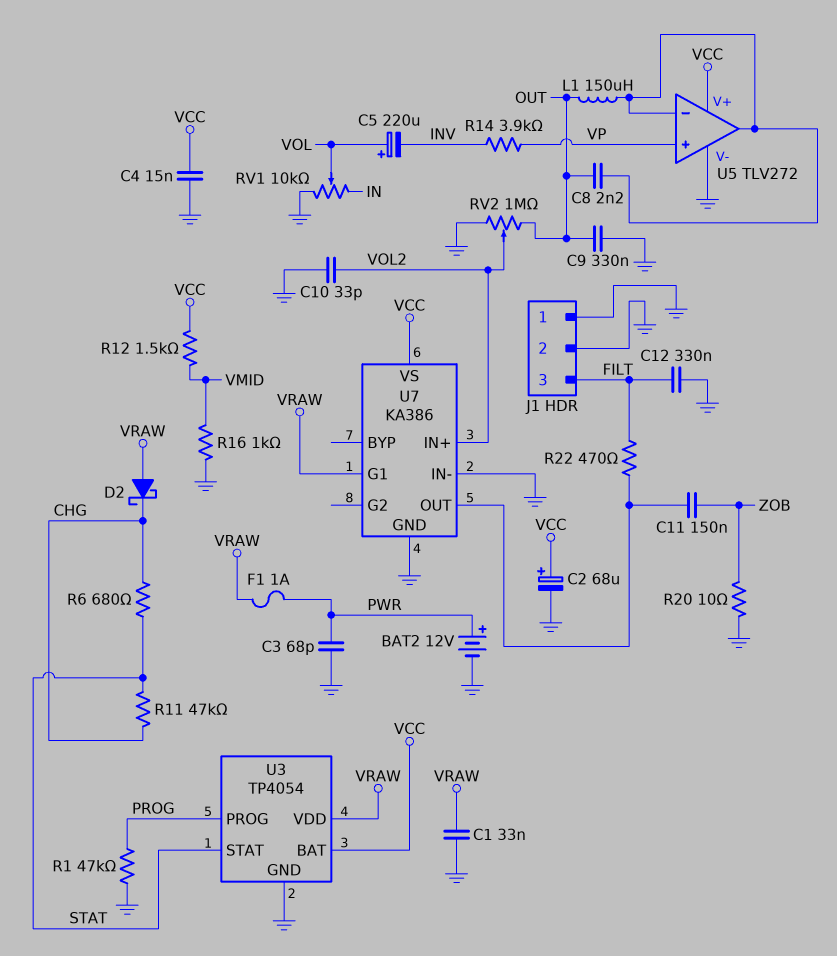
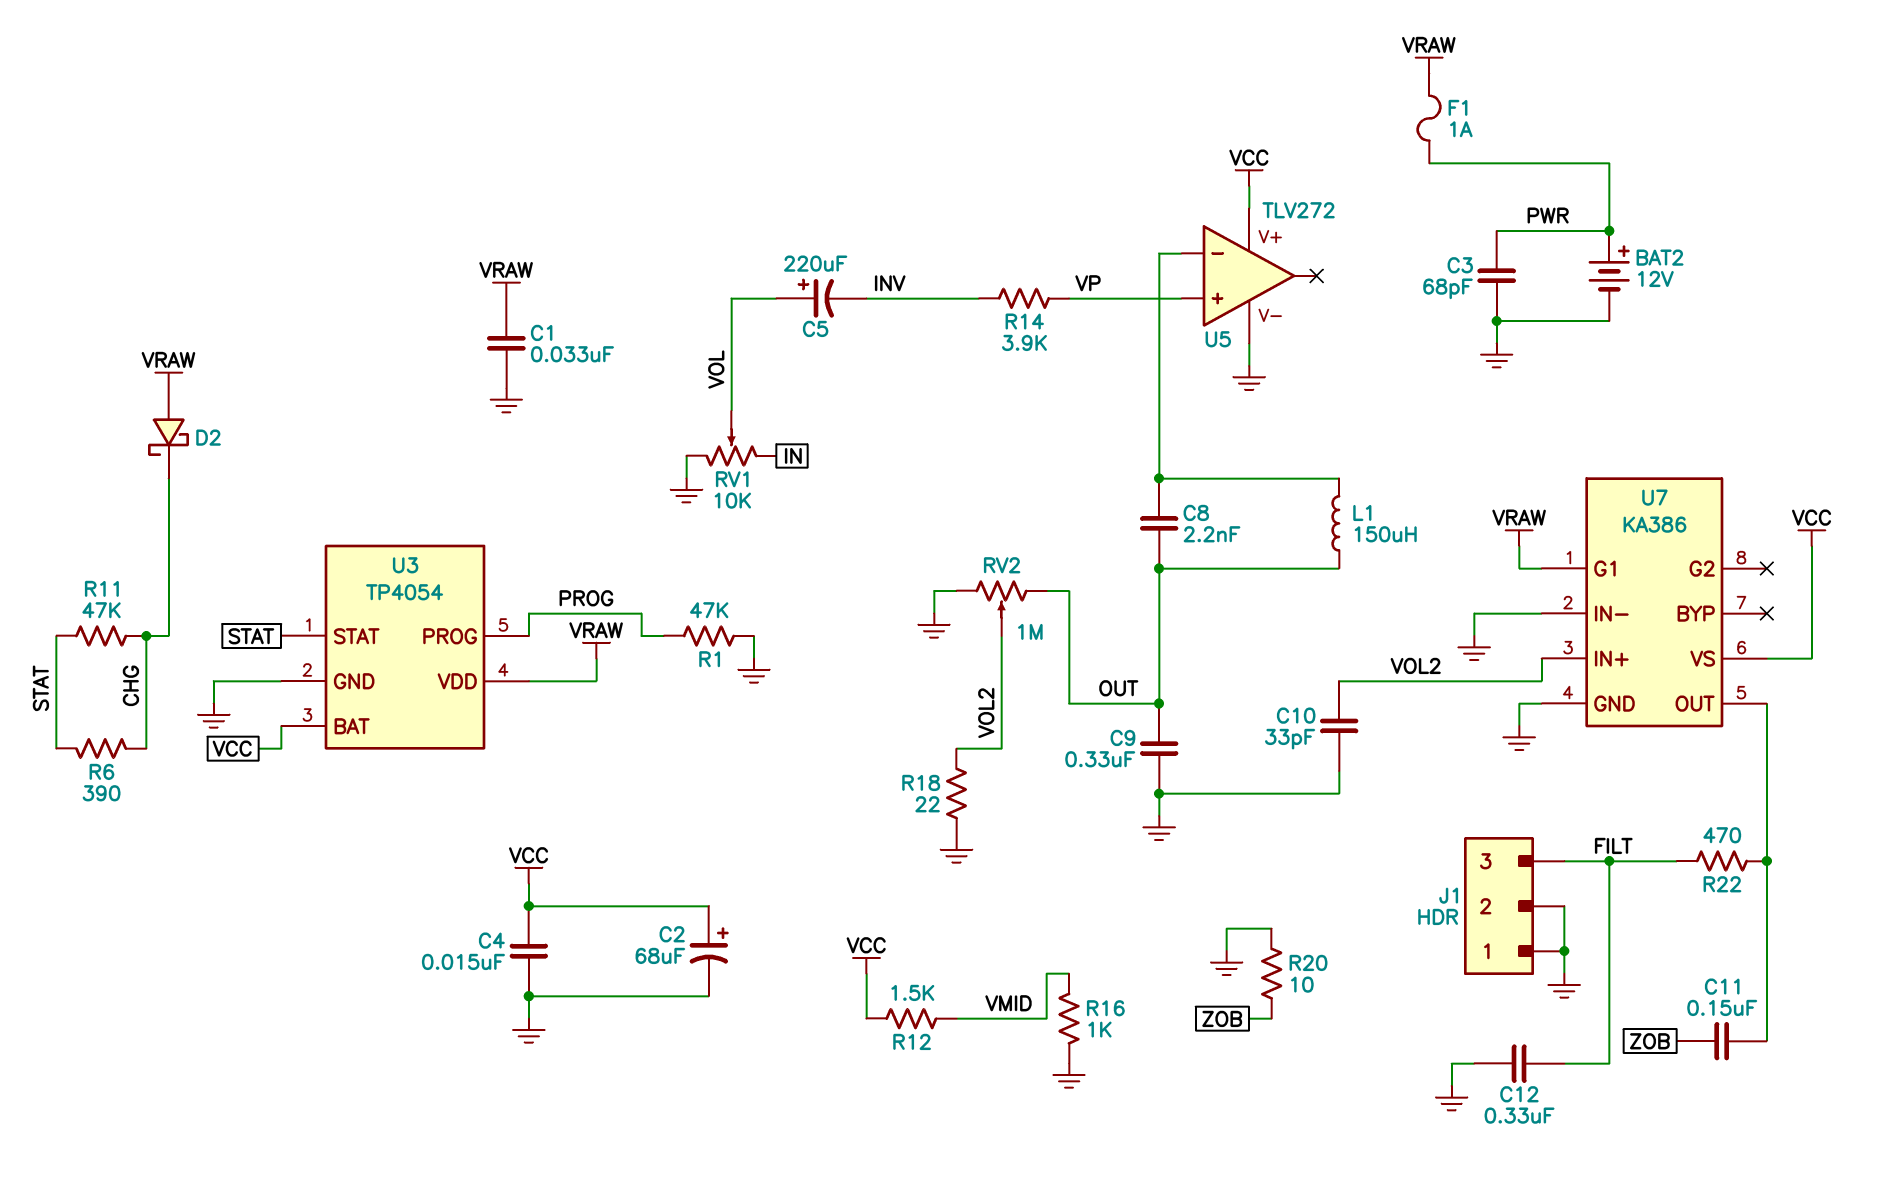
R6: 680 (CHG, STAT) -> 390 (CHG, STAT)
R18: none -> 22 (GND, VOL2)
U5 pin out: U5/in- -> none

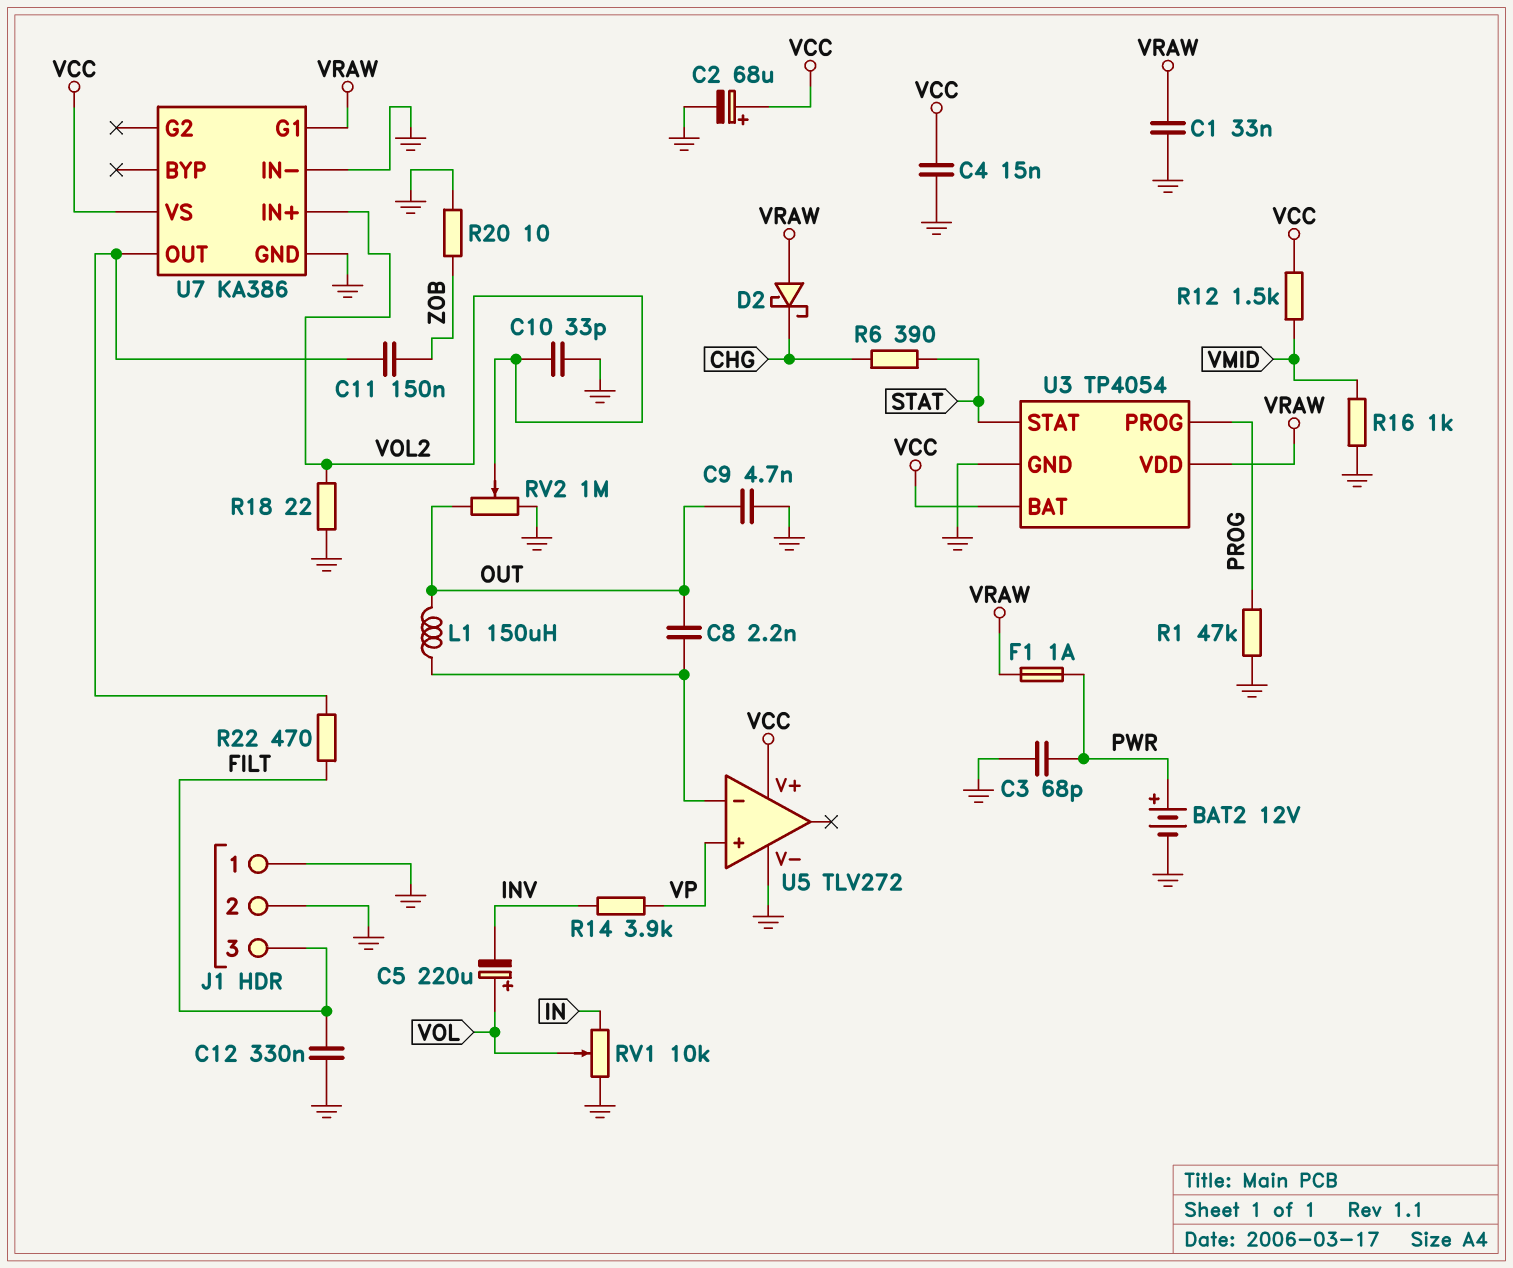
C9: 330nF (GND, OUT) -> 4.7nF (GND, OUT)
R11: 47k (CHG, STAT) -> none

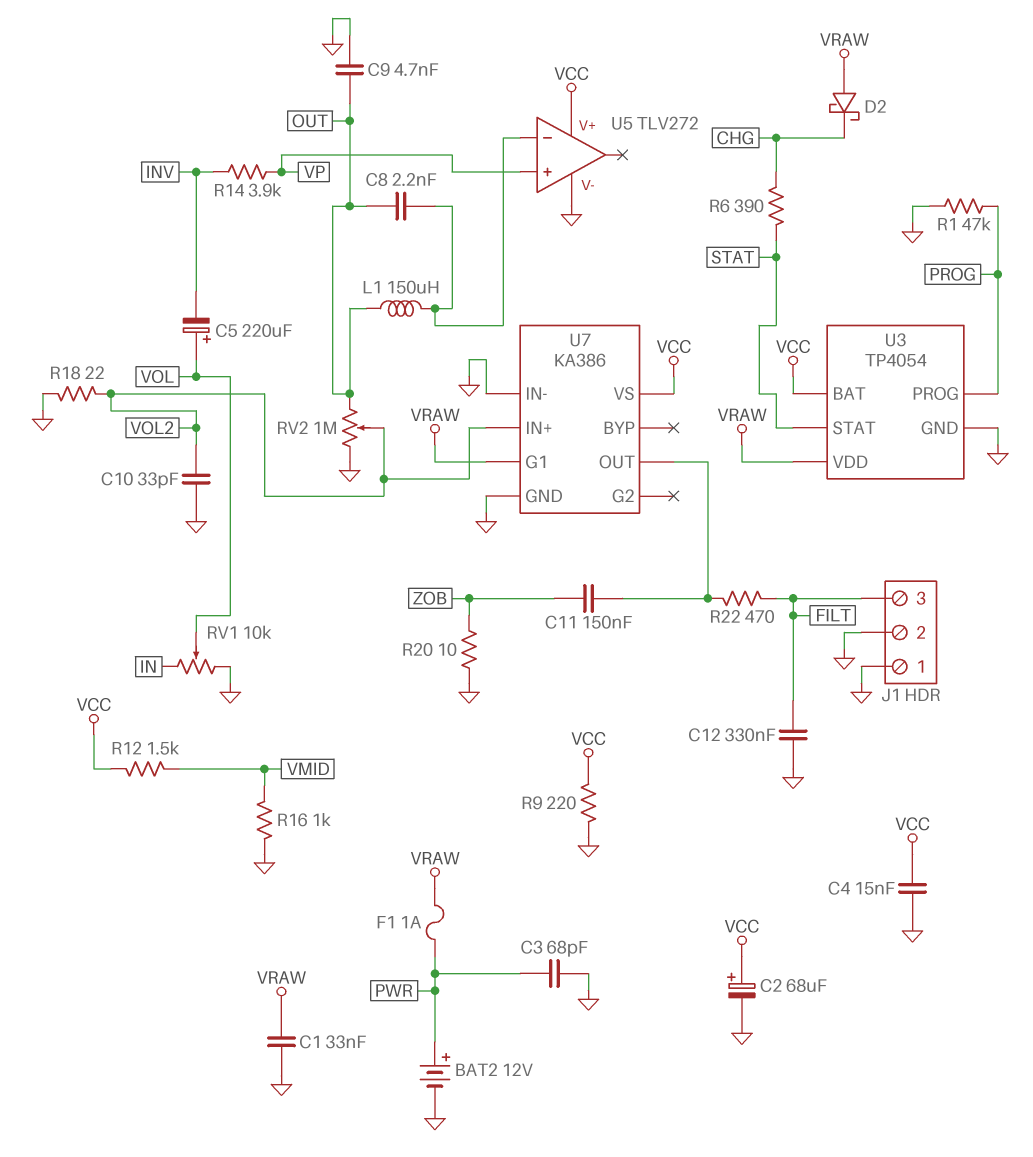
R9: none -> 220 (GND, VCC)

